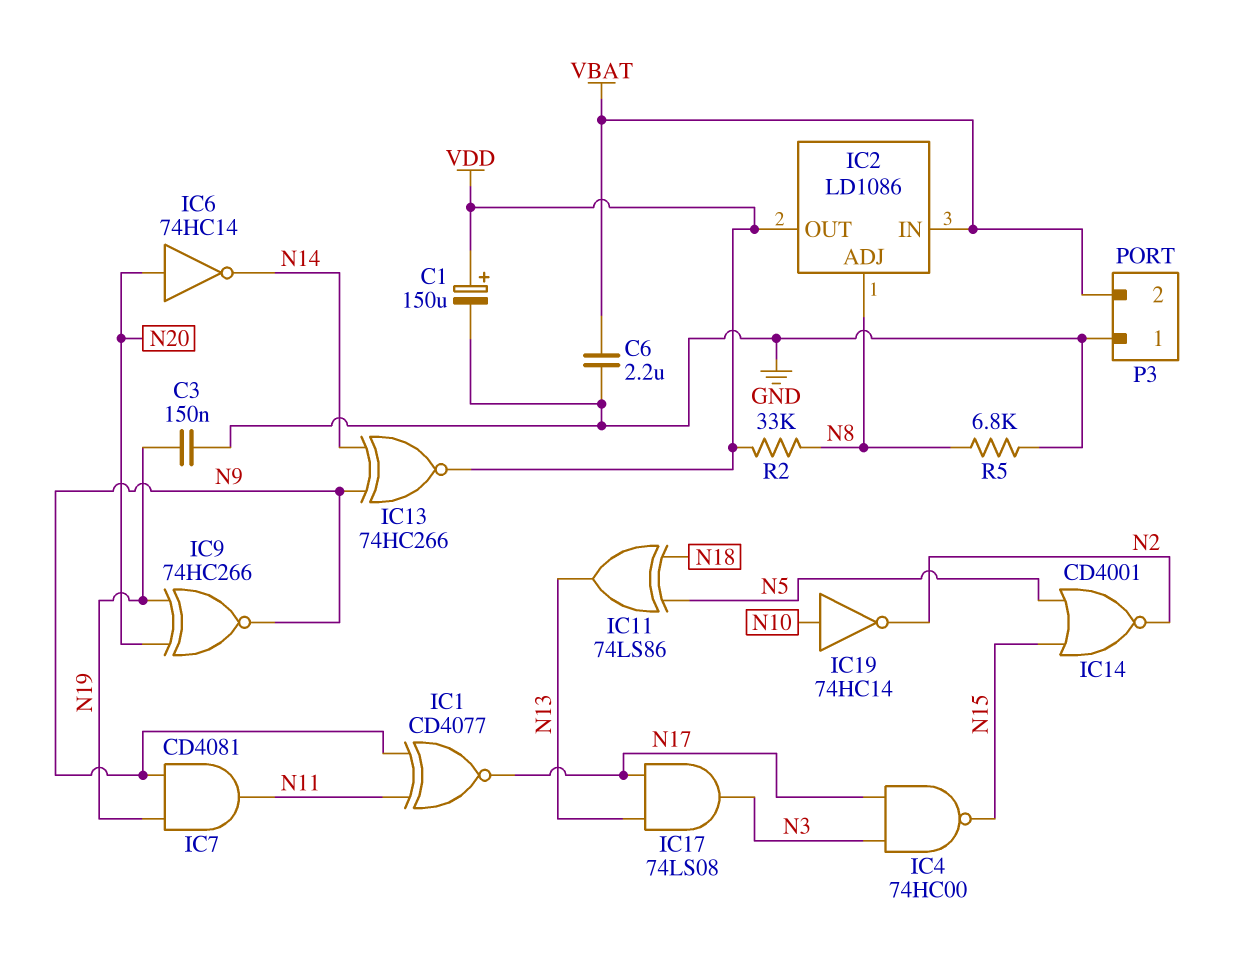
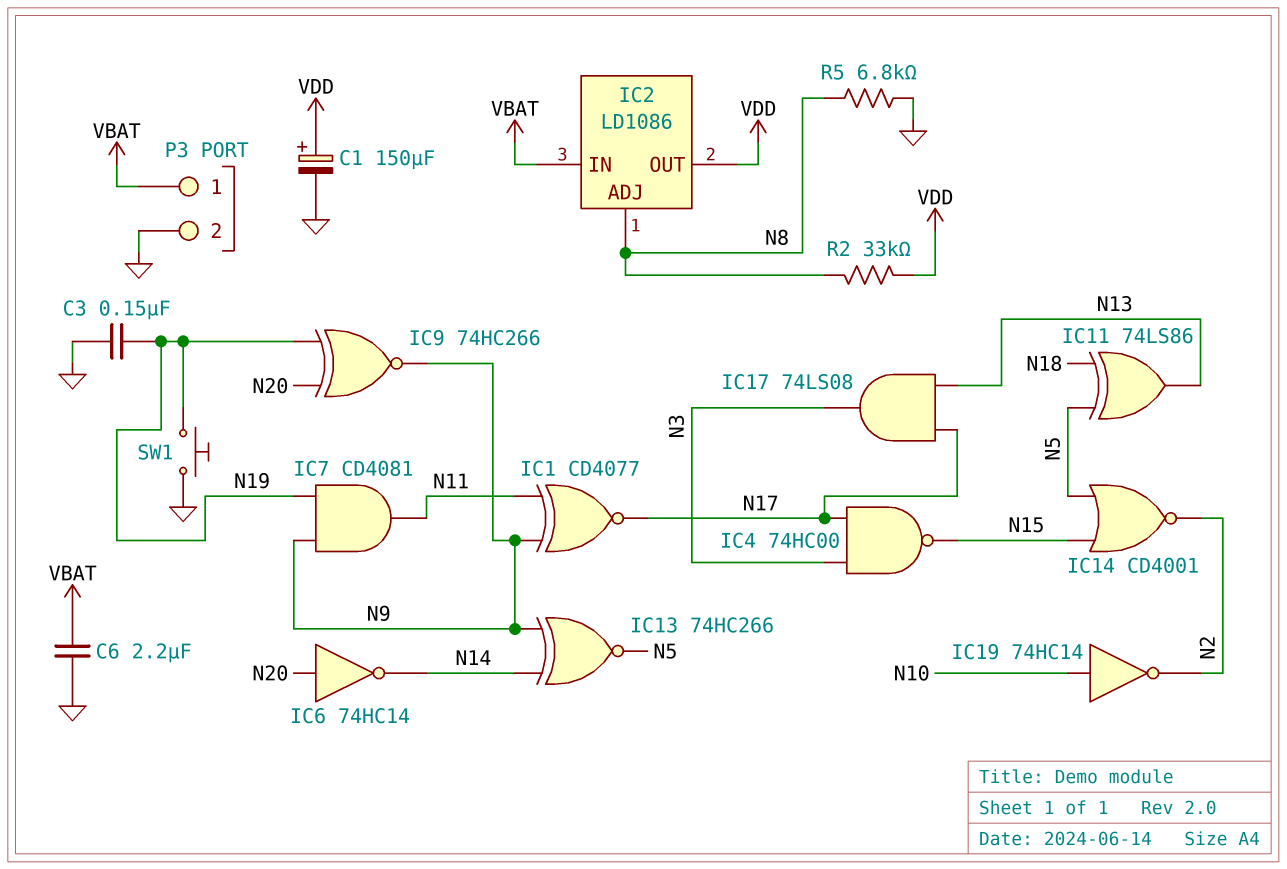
IC13: XNOR 74HC266 (in N9, in N14, out VDD) -> XNOR 74HC266 (in N9, in N14, out N5)
P3 pin 1: GND -> VBAT
P3 pin 2: VBAT -> GND
SW1: none -> button (GND, N19)

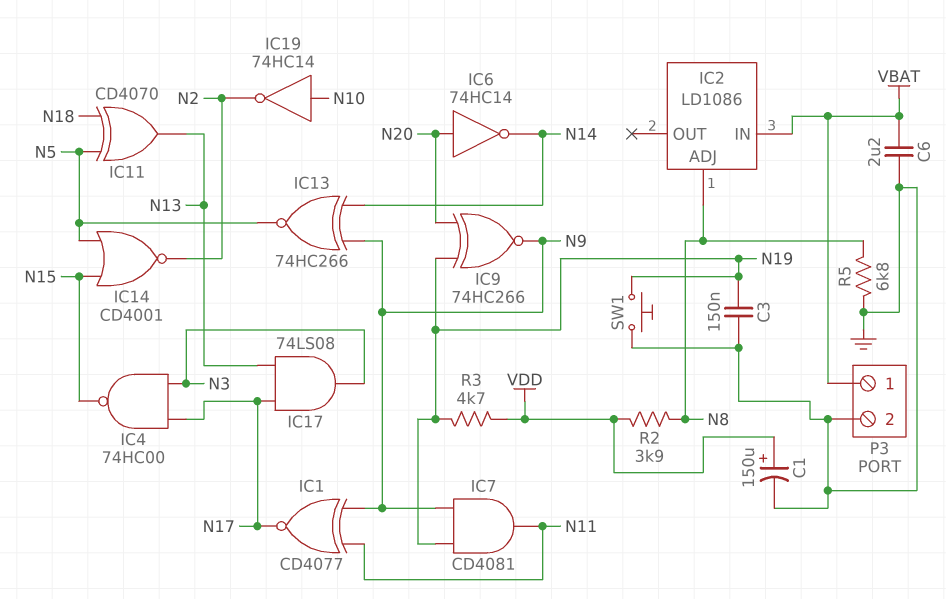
IC2 pin OUT: VDD -> none
IC11: XOR 74LS86 (in N5, in N18, out N13) -> XOR CD4070 (in N5, in N18, out N13)
R2: 33k (N8, VDD) -> 3.9k (N8, VDD)
R3: none -> 4.7k (N19, VDD)

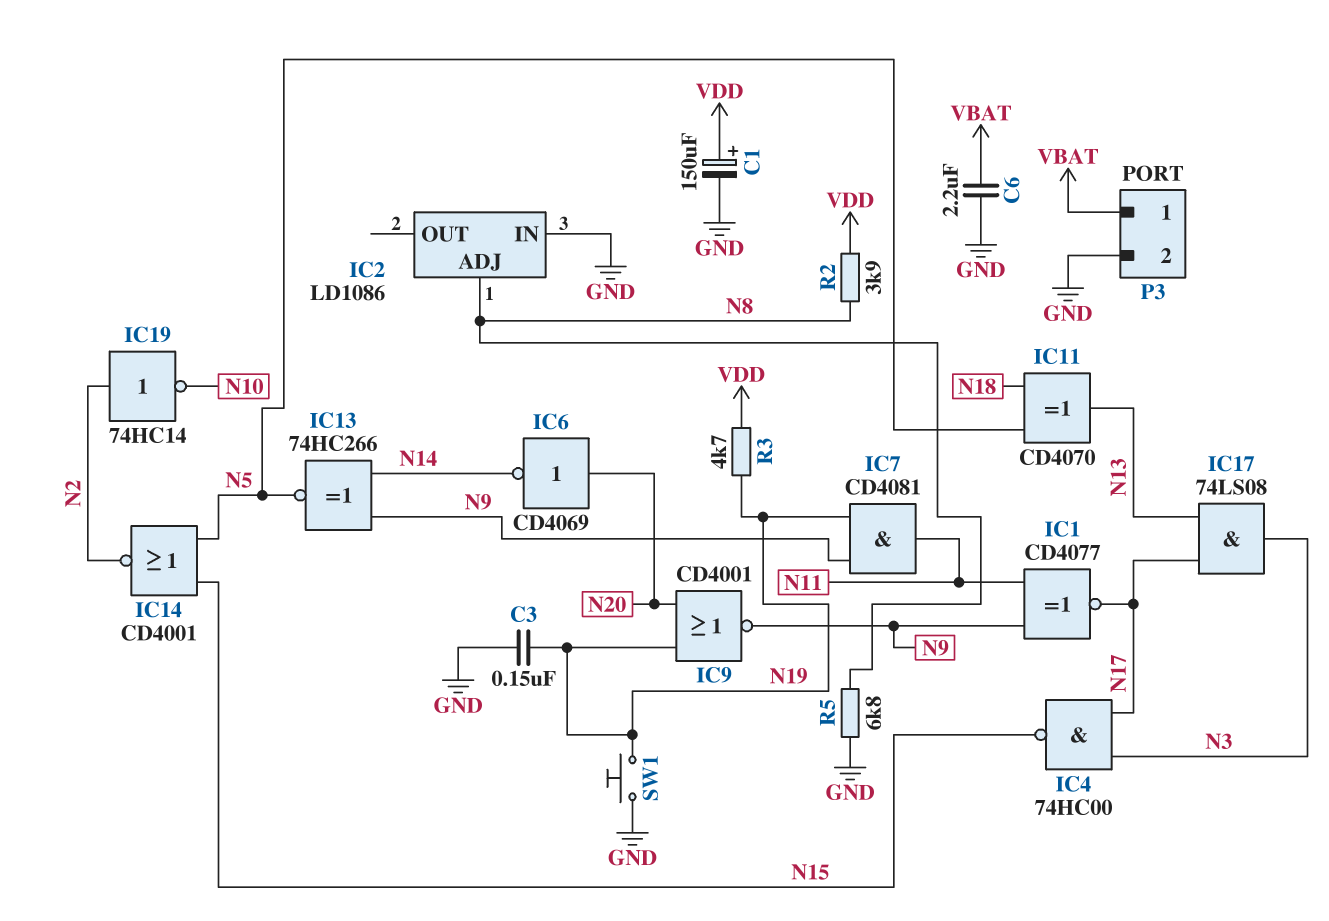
IC2 pin IN: VBAT -> GND
IC6: NOT 74HC14 (in N20, out N14) -> NOT CD4069 (in N20, out N14)
IC9: XNOR 74HC266 (in N19, in N20, out N9) -> NOR CD4001 (in N19, in N20, out N9)
IC19: NOT 74HC14 (in N10, out N2) -> NOT 74HC14 (in N2, out N10)

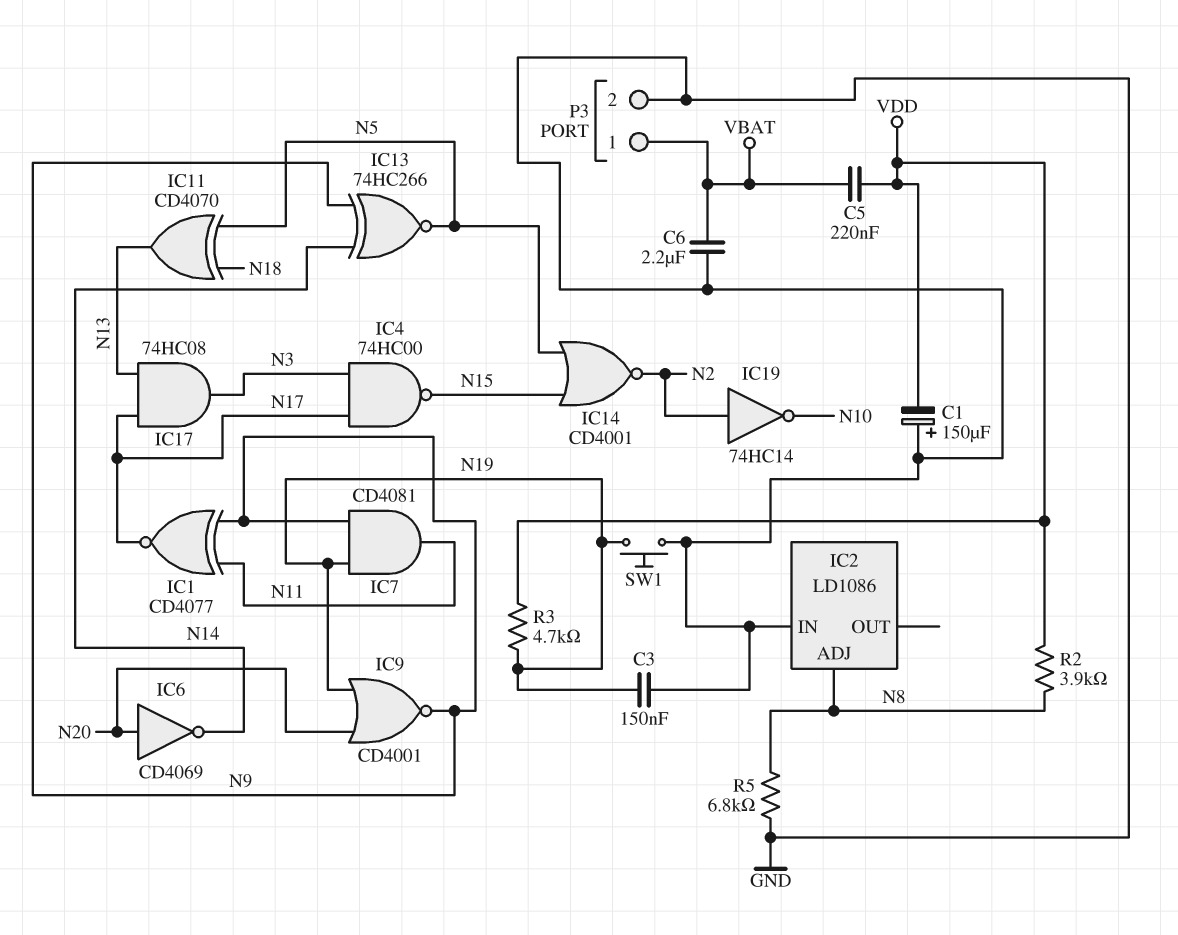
C1: 150uF (plus VDD, minus GND) -> 150uF (plus GND, minus VDD)
C5: none -> 220nF (VBAT, VDD)
IC17: AND 74LS08 (in N13, in N17, out N3) -> AND 74HC08 (in N13, in N17, out N3)

